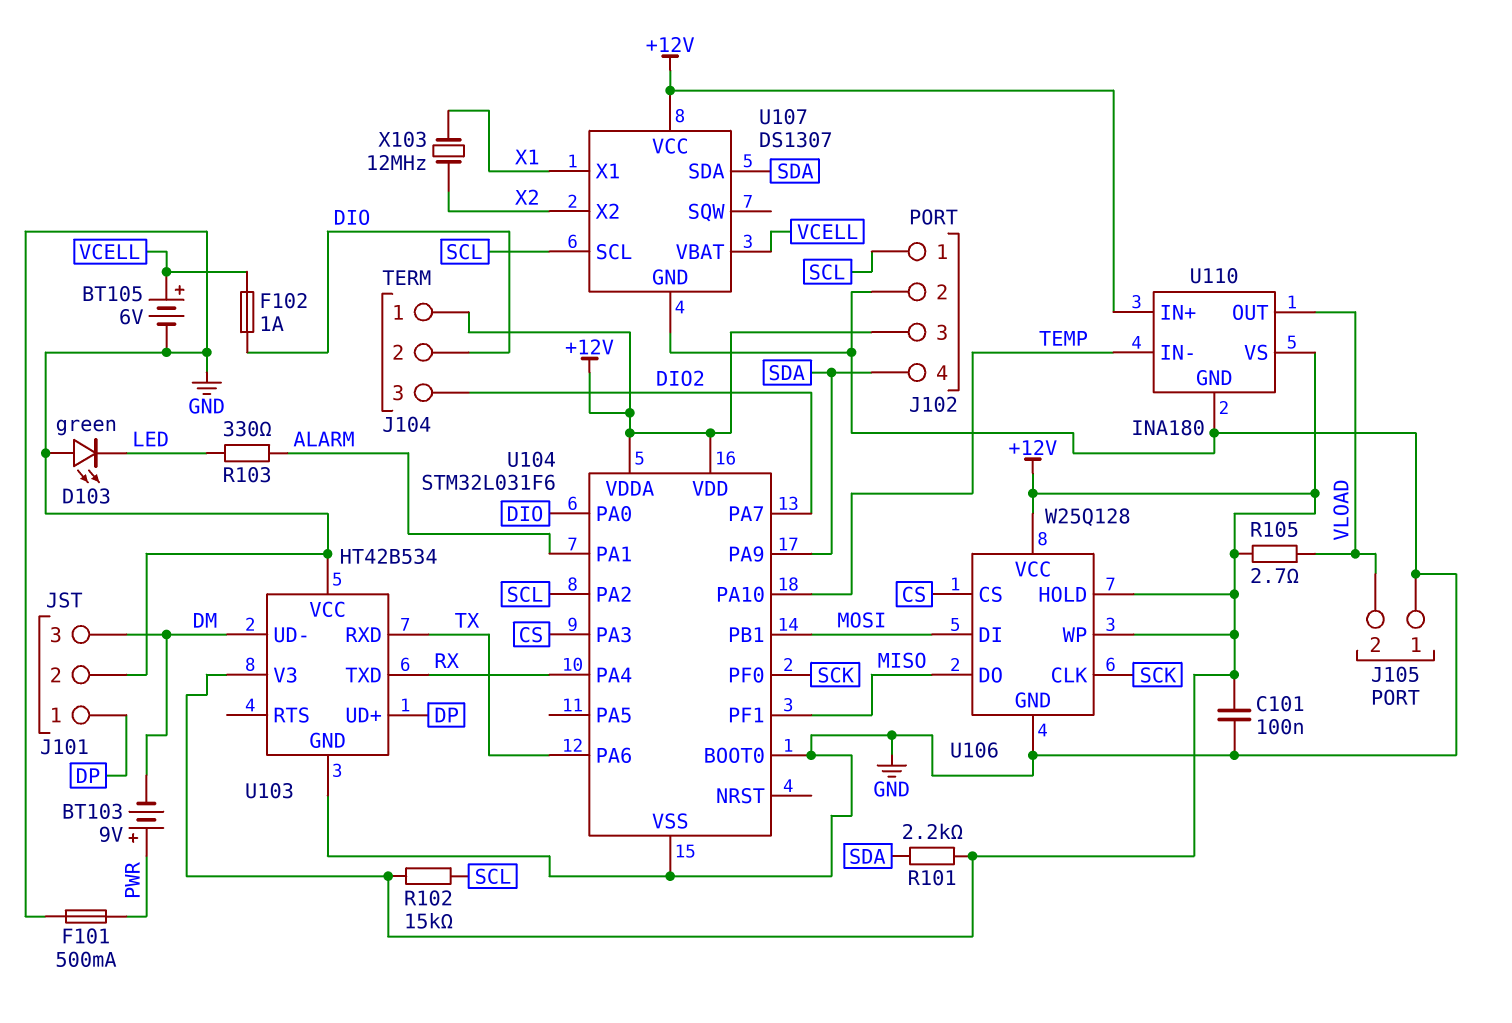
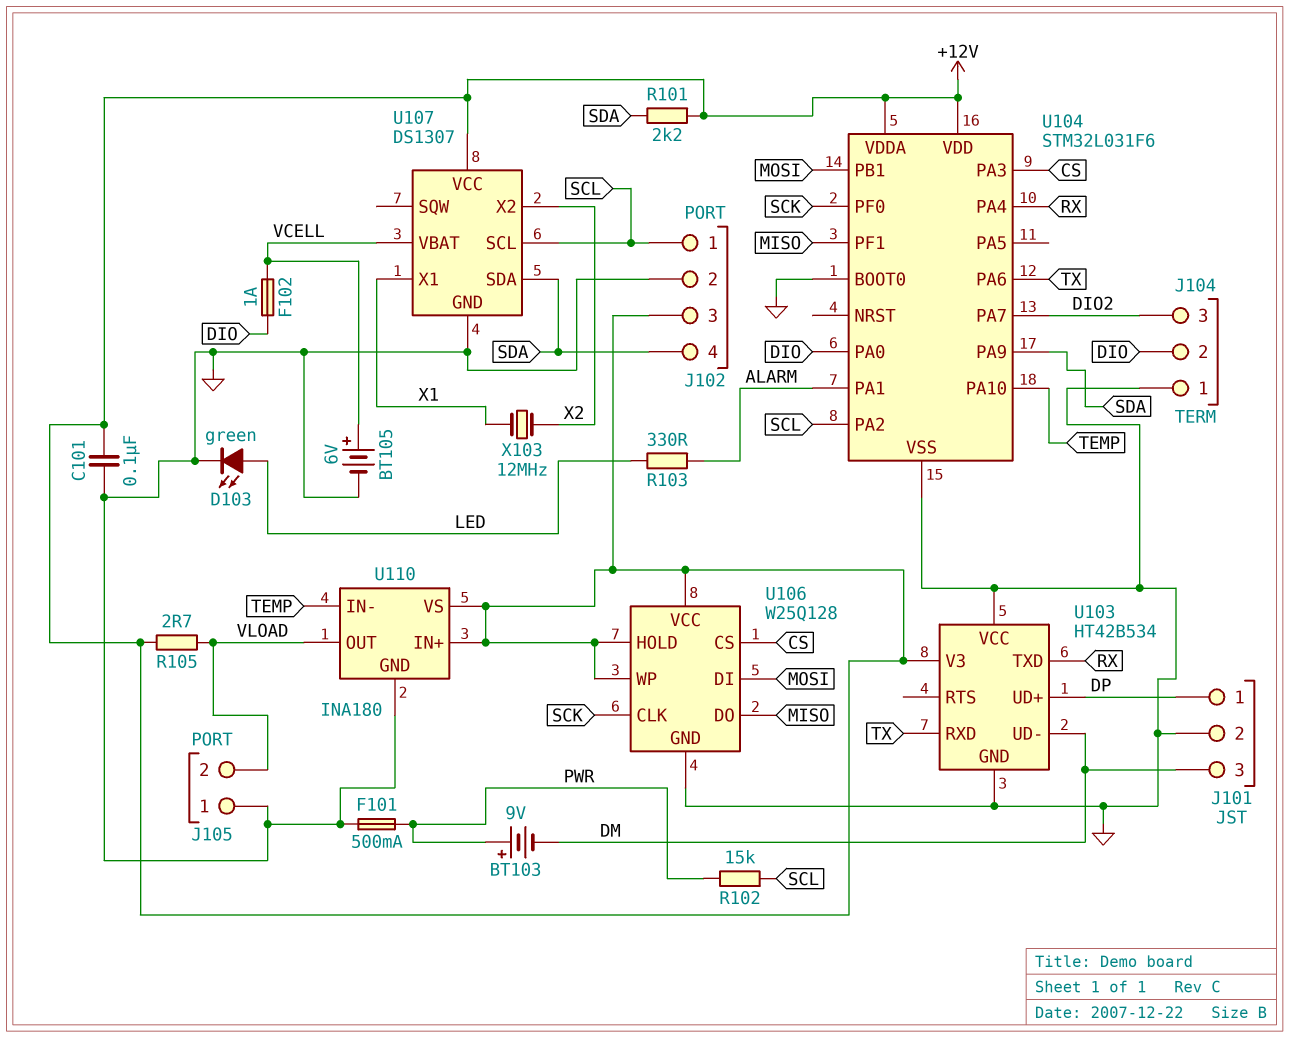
D103: LED green (A GND, K LED) -> LED green (A LED, K GND)
J104 pin 1: +12V -> GND
R102: 15k (+12V, SCL) -> 15k (PWR, SCL)

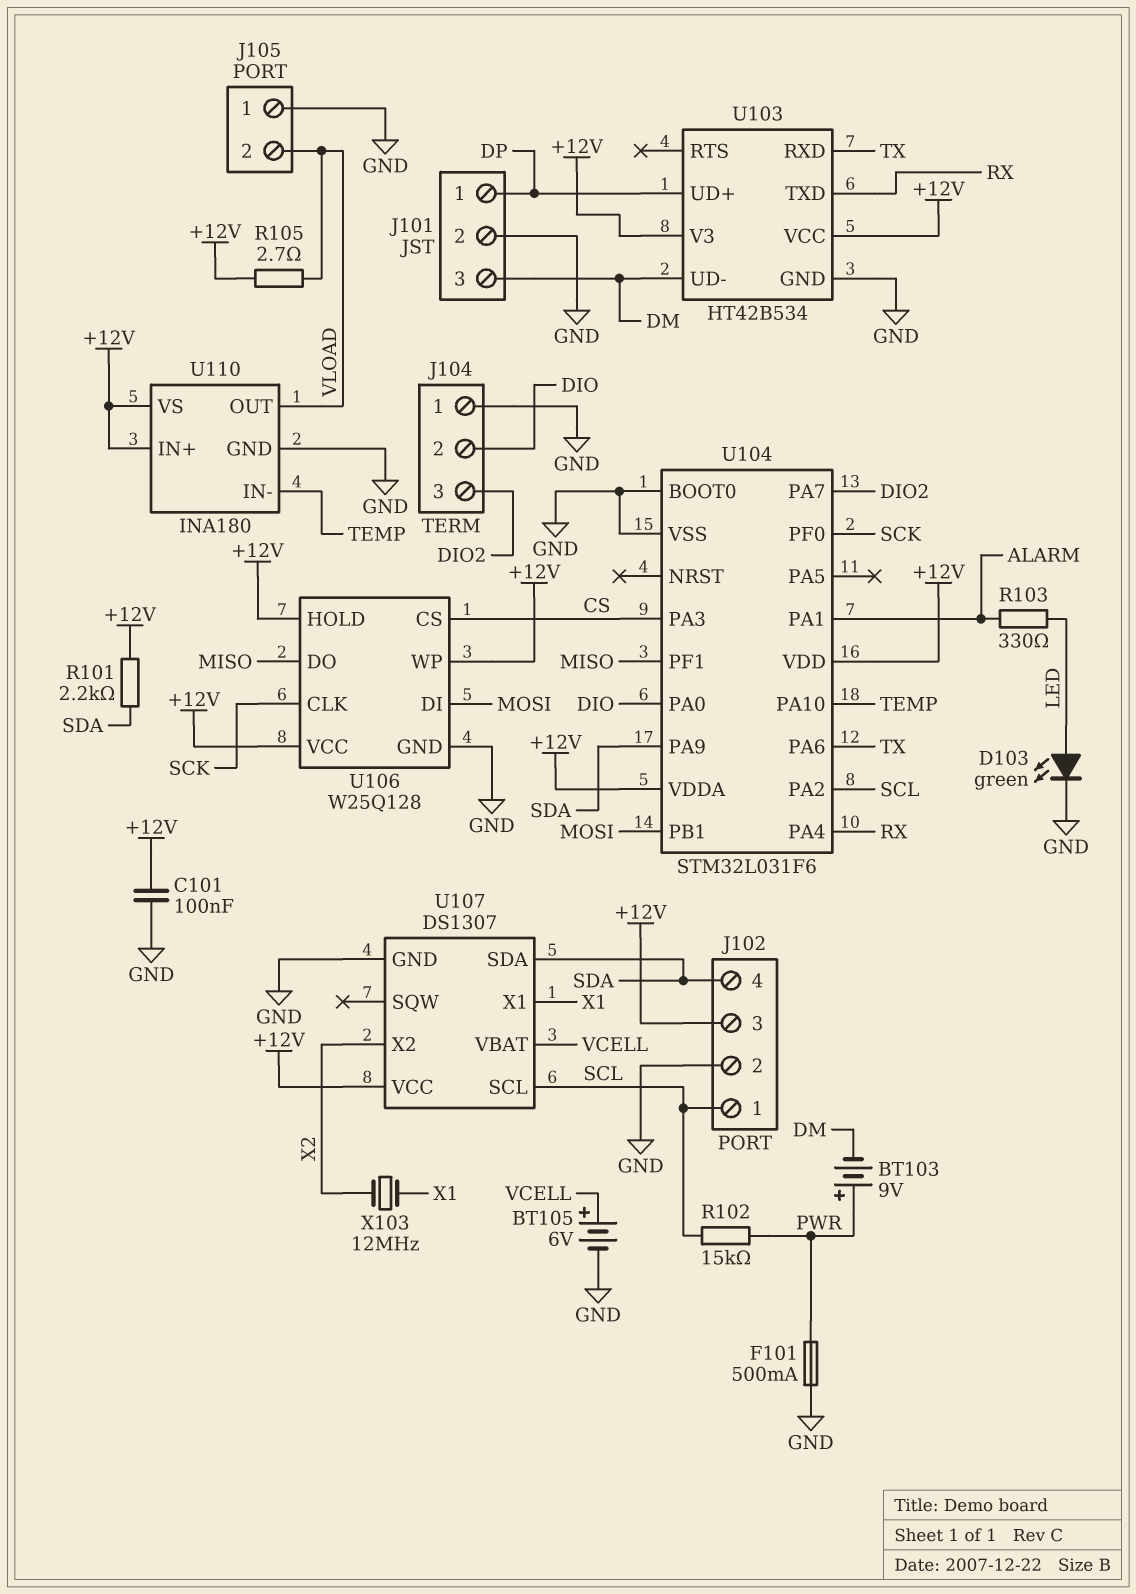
F102: 1A (DIO, VCELL) -> none
U103 pin VCC: GND -> +12V

